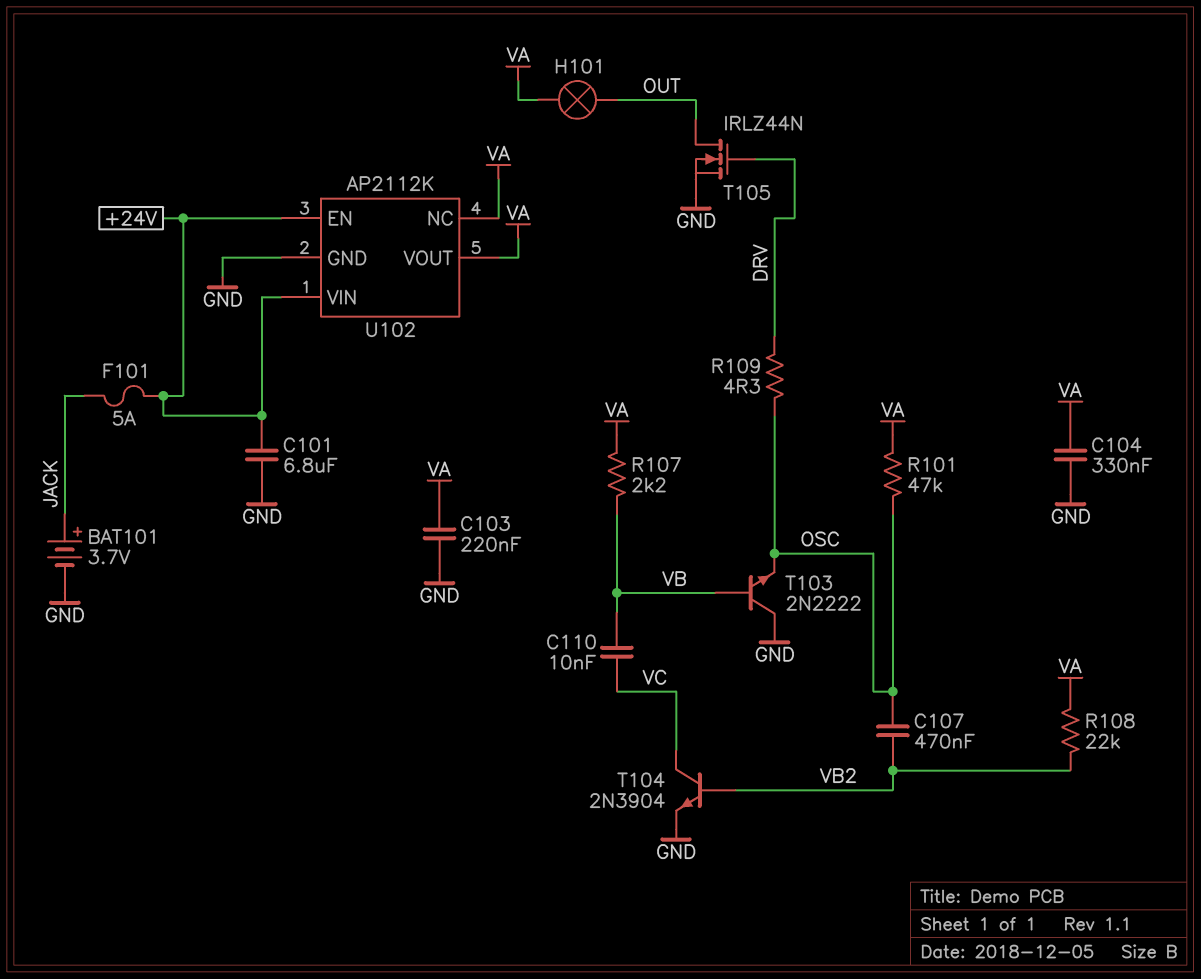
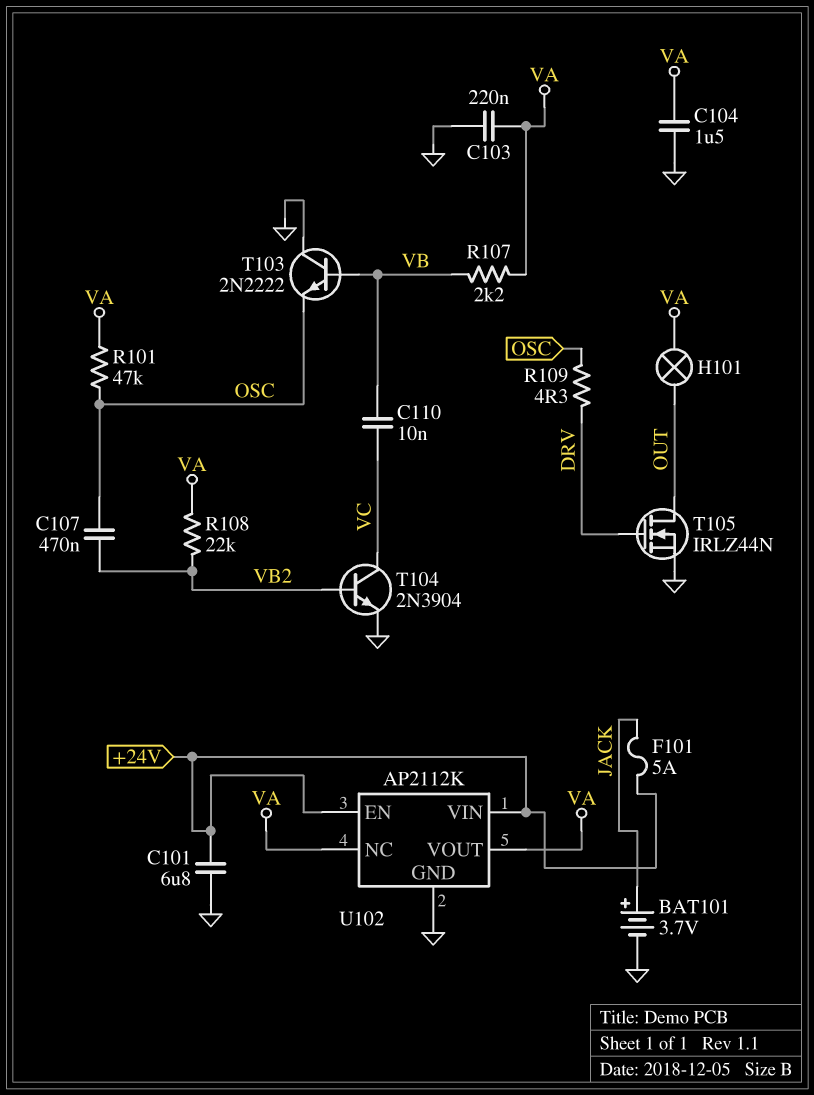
C104: 330nF (GND, VA) -> 1.5uF (GND, VA)

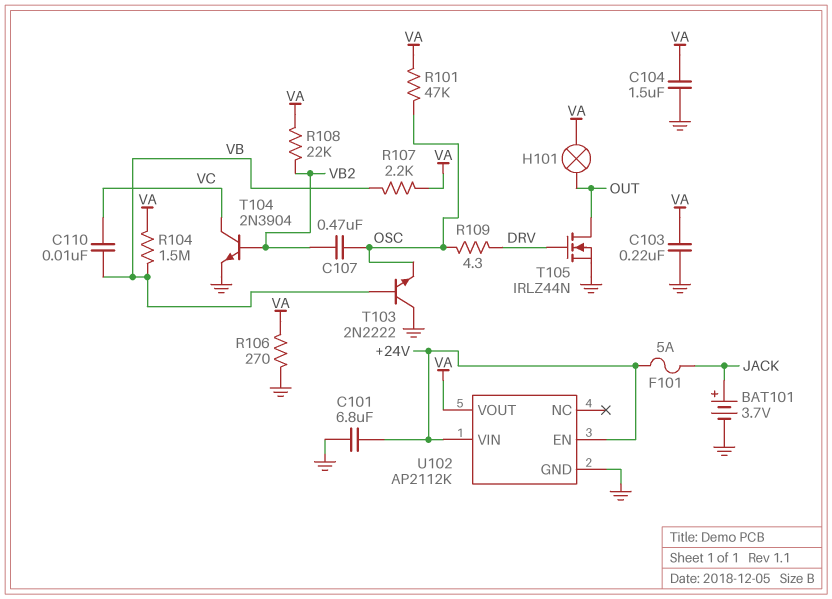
R104: none -> 1.5M (VA, VB)
R106: none -> 270 (GND, VA)
U102 pin NC: VA -> none

